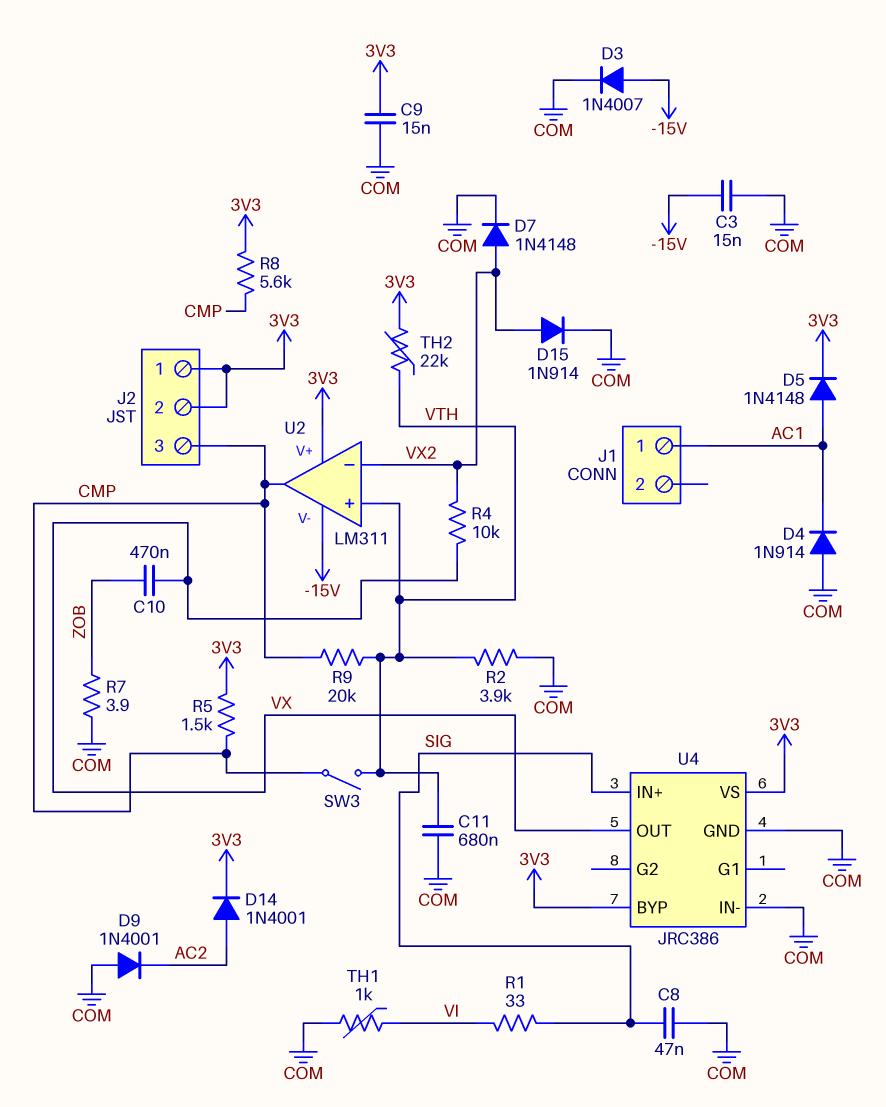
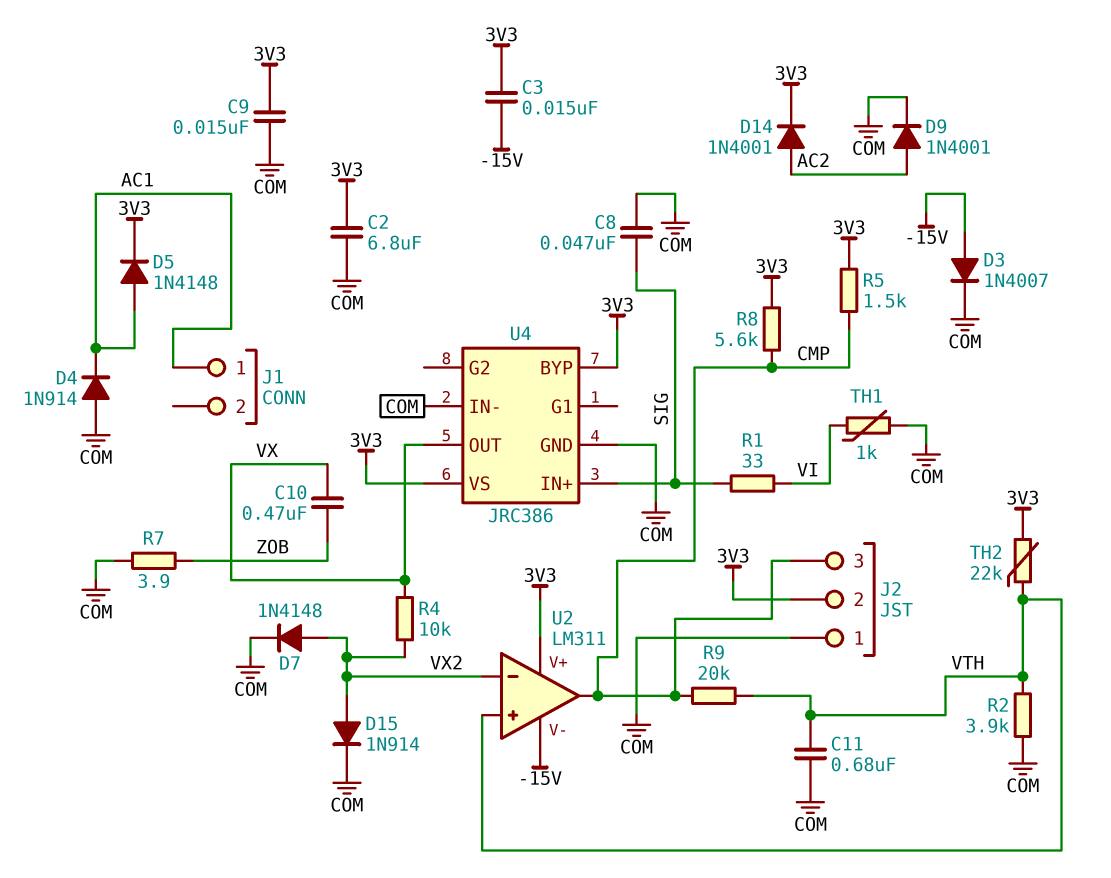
C2: none -> 6.8uF (3V3, COM)
C3: 15nF (-15V, COM) -> 15nF (-15V, 3V3)
D9: diode 1N4001 (A COM, K AC2) -> diode 1N4001 (A AC2, K COM)
J2 pin 1: 3V3 -> COM
SW3: switch (CMP, VTH) -> none

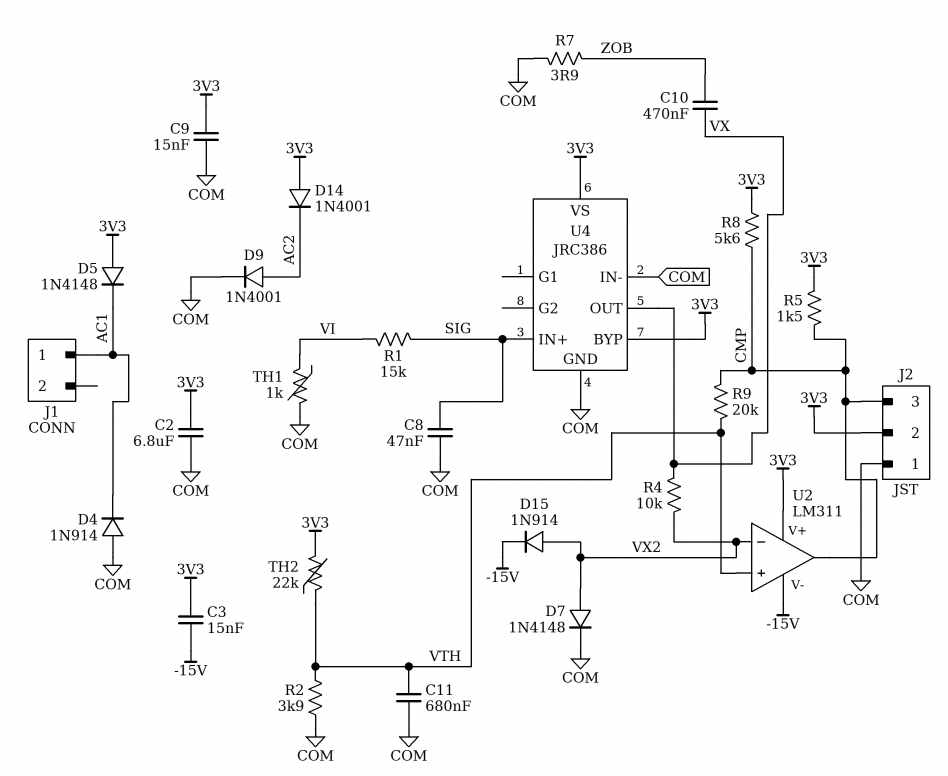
D3: diode 1N4007 (A -15V, K COM) -> none
D5: diode 1N4148 (A AC1, K 3V3) -> diode 1N4148 (A 3V3, K AC1)
D14: diode 1N4001 (A AC2, K 3V3) -> diode 1N4001 (A 3V3, K AC2)
D15: diode 1N914 (A VX2, K COM) -> diode 1N914 (A VX2, K -15V)
R1: 33 (SIG, VI) -> 15k (SIG, VI)

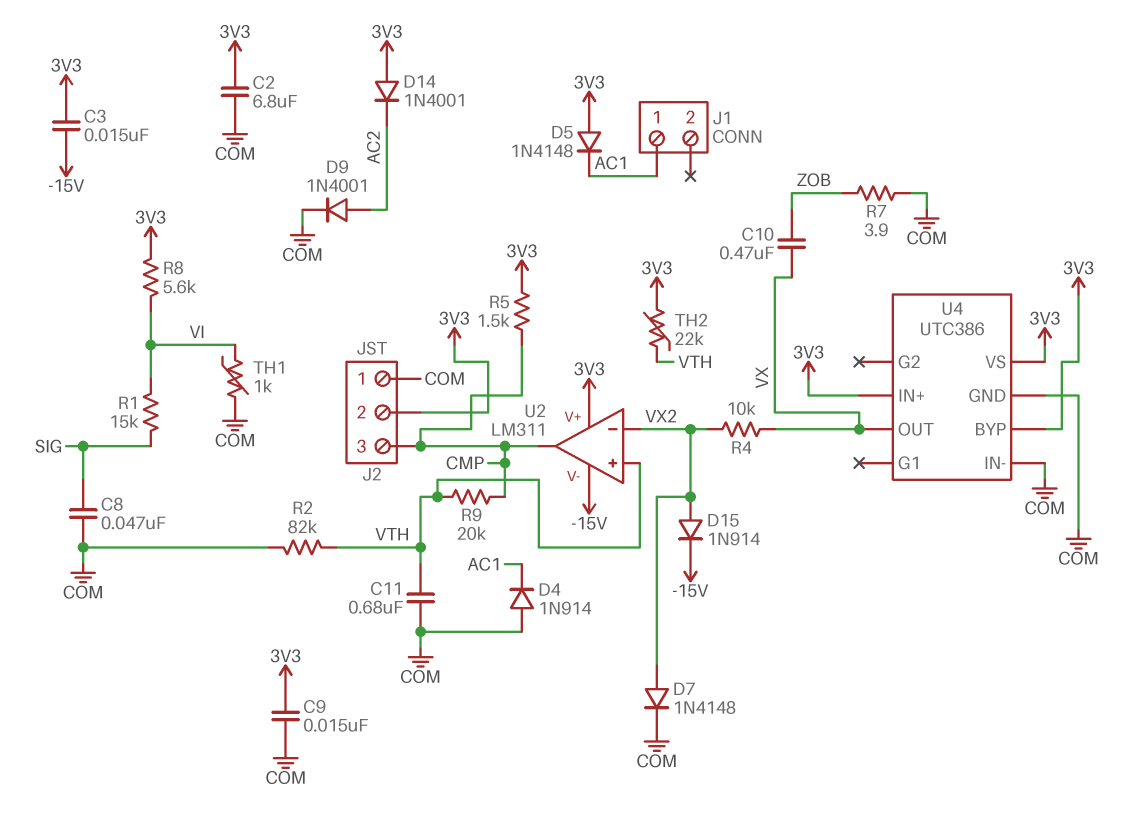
R2: 3.9k (COM, VTH) -> 82k (COM, VTH)
R8: 5.6k (3V3, CMP) -> 5.6k (3V3, VI)
U4: JRC386 -> UTC386
U4 pin IN+: SIG -> 3V3

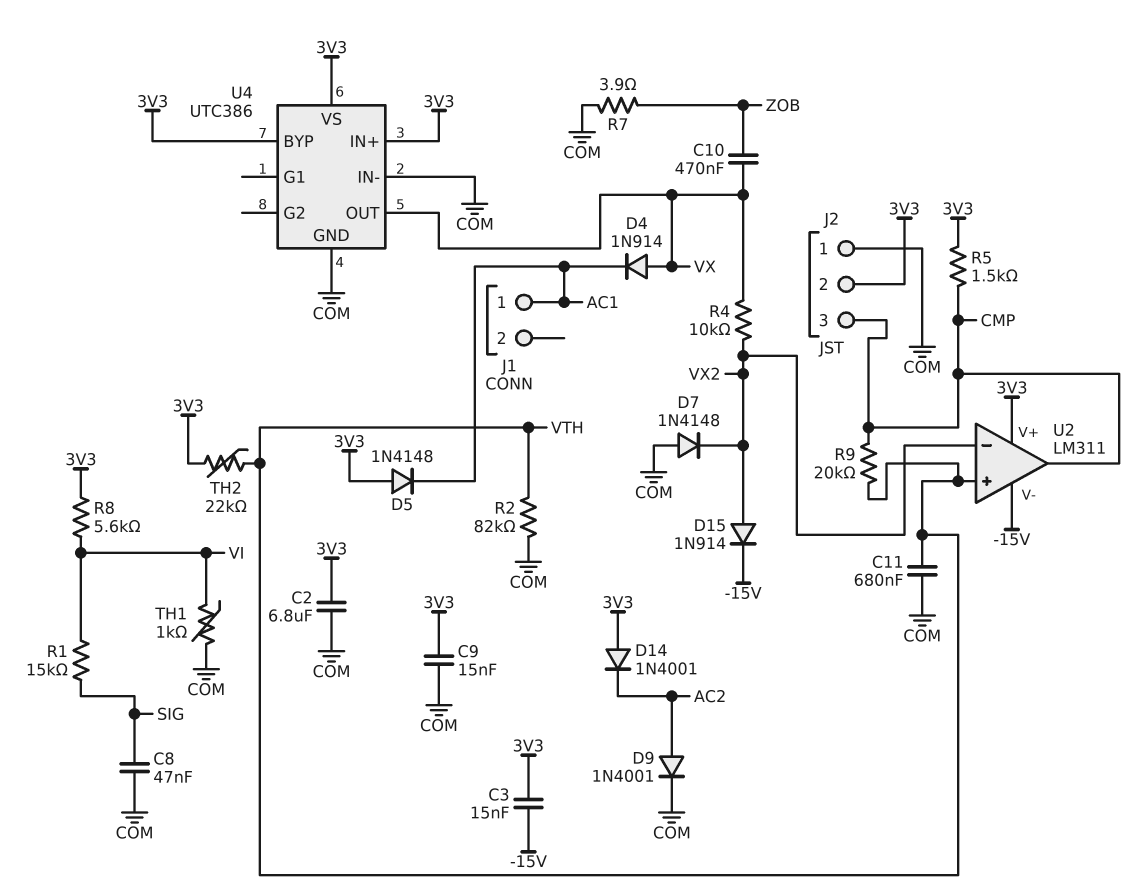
D4: diode 1N914 (A COM, K AC1) -> diode 1N914 (A VX, K AC1)
D7: diode 1N4148 (A VX2, K COM) -> diode 1N4148 (A COM, K VX2)

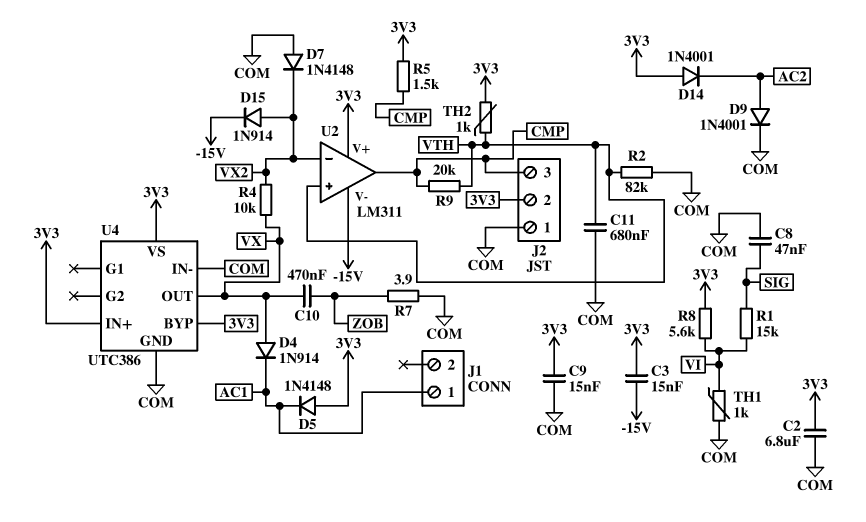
TH2: 22k (3V3, VTH) -> 1k (3V3, VTH)

